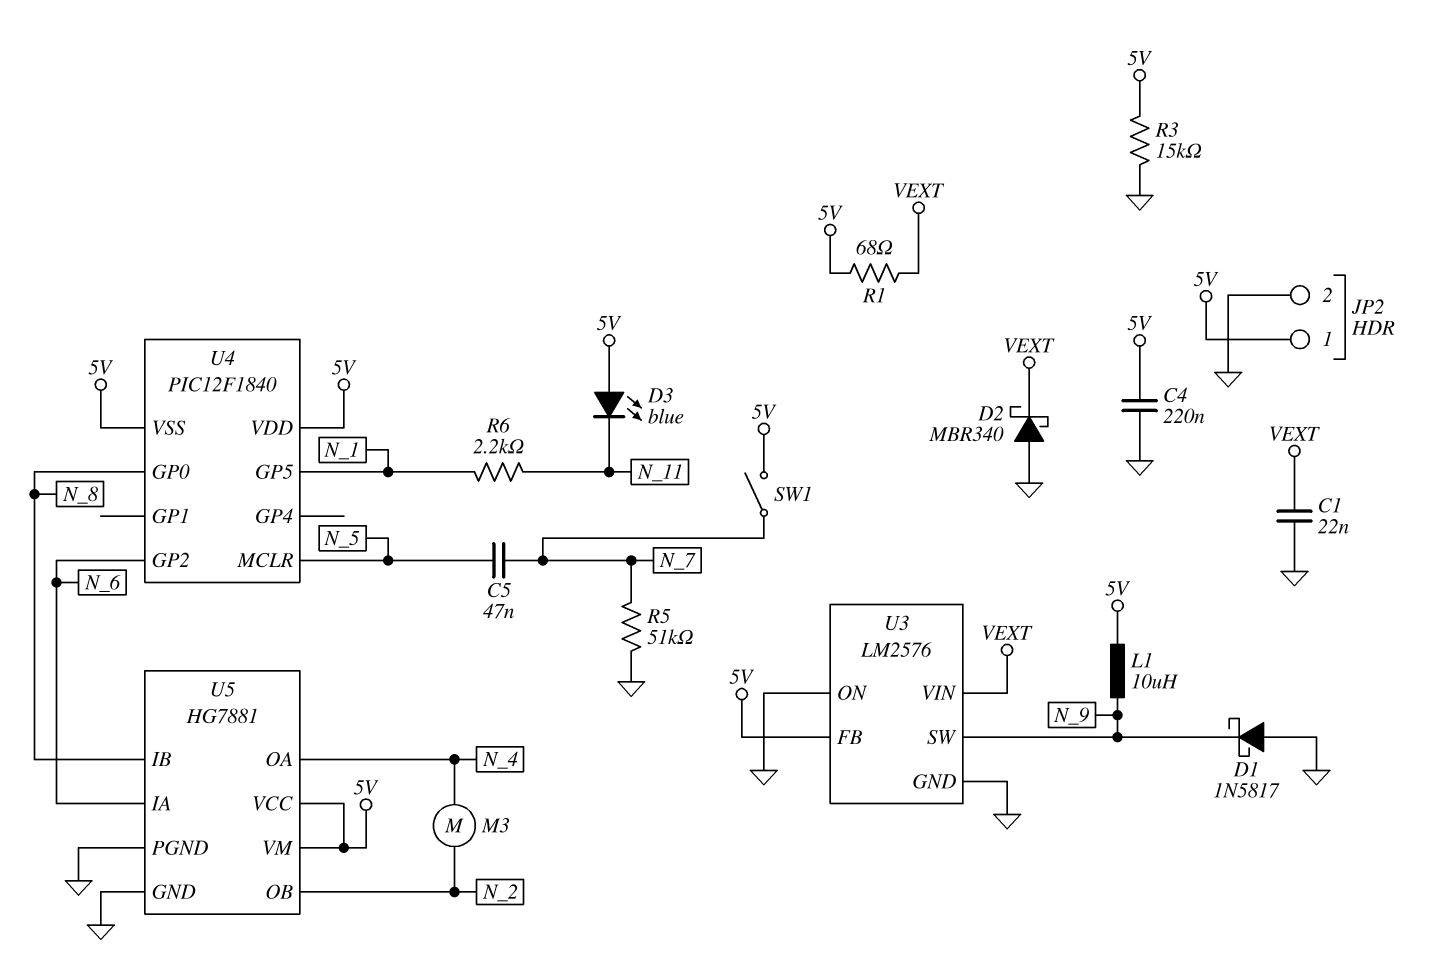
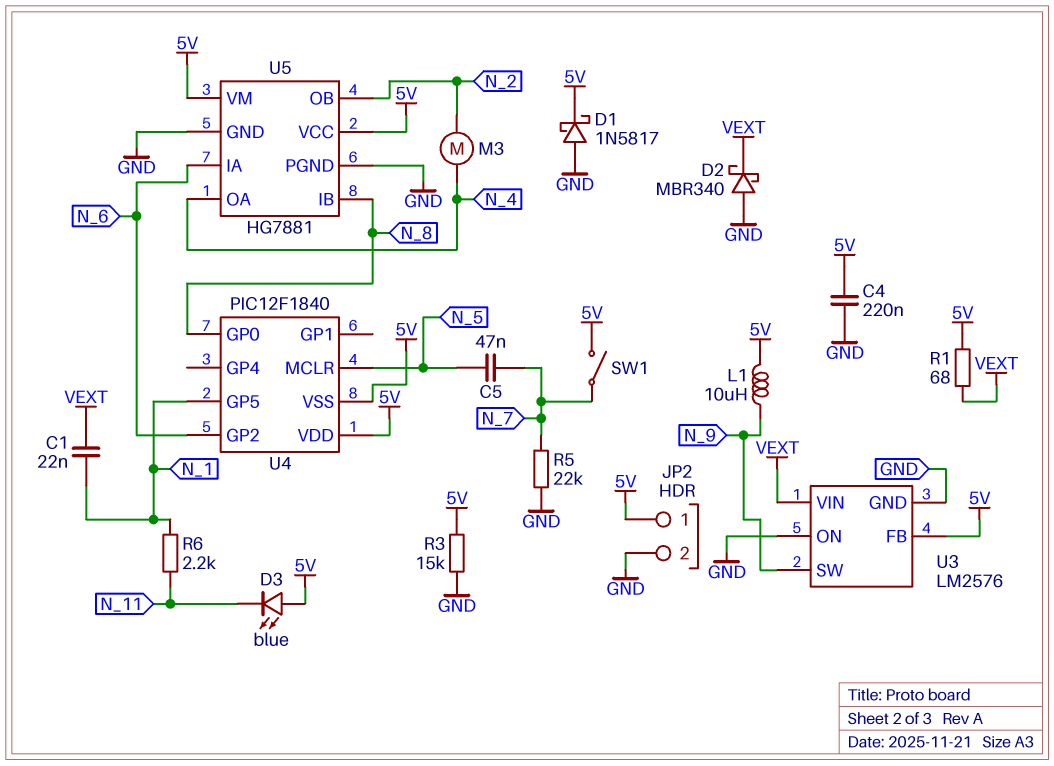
C1: 22nF (GND, VEXT) -> 22nF (N_1, VEXT)
D1: schottky 1N5817 (A GND, K N_9) -> schottky 1N5817 (A GND, K 5V)
R5: 51k (GND, N_7) -> 22k (GND, N_7)

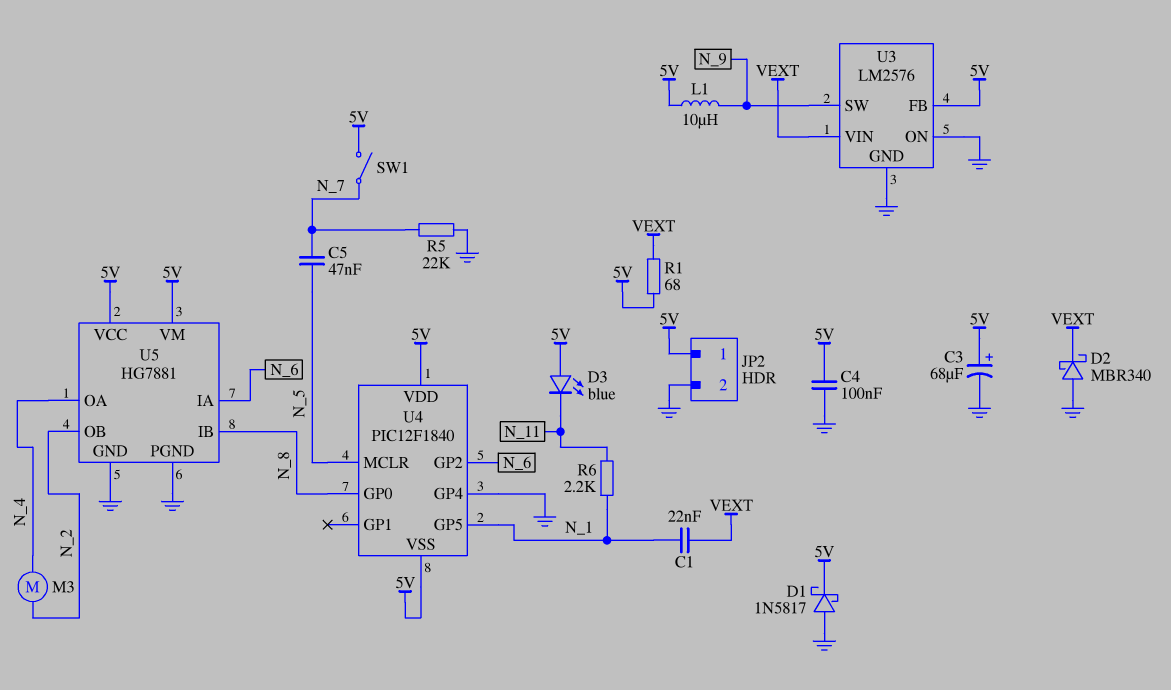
C3: none -> 68uF (plus 5V, minus GND)
C4: 220nF (5V, GND) -> 100nF (5V, GND)
R3: 15k (5V, GND) -> none
U4 pin GP4: none -> GND

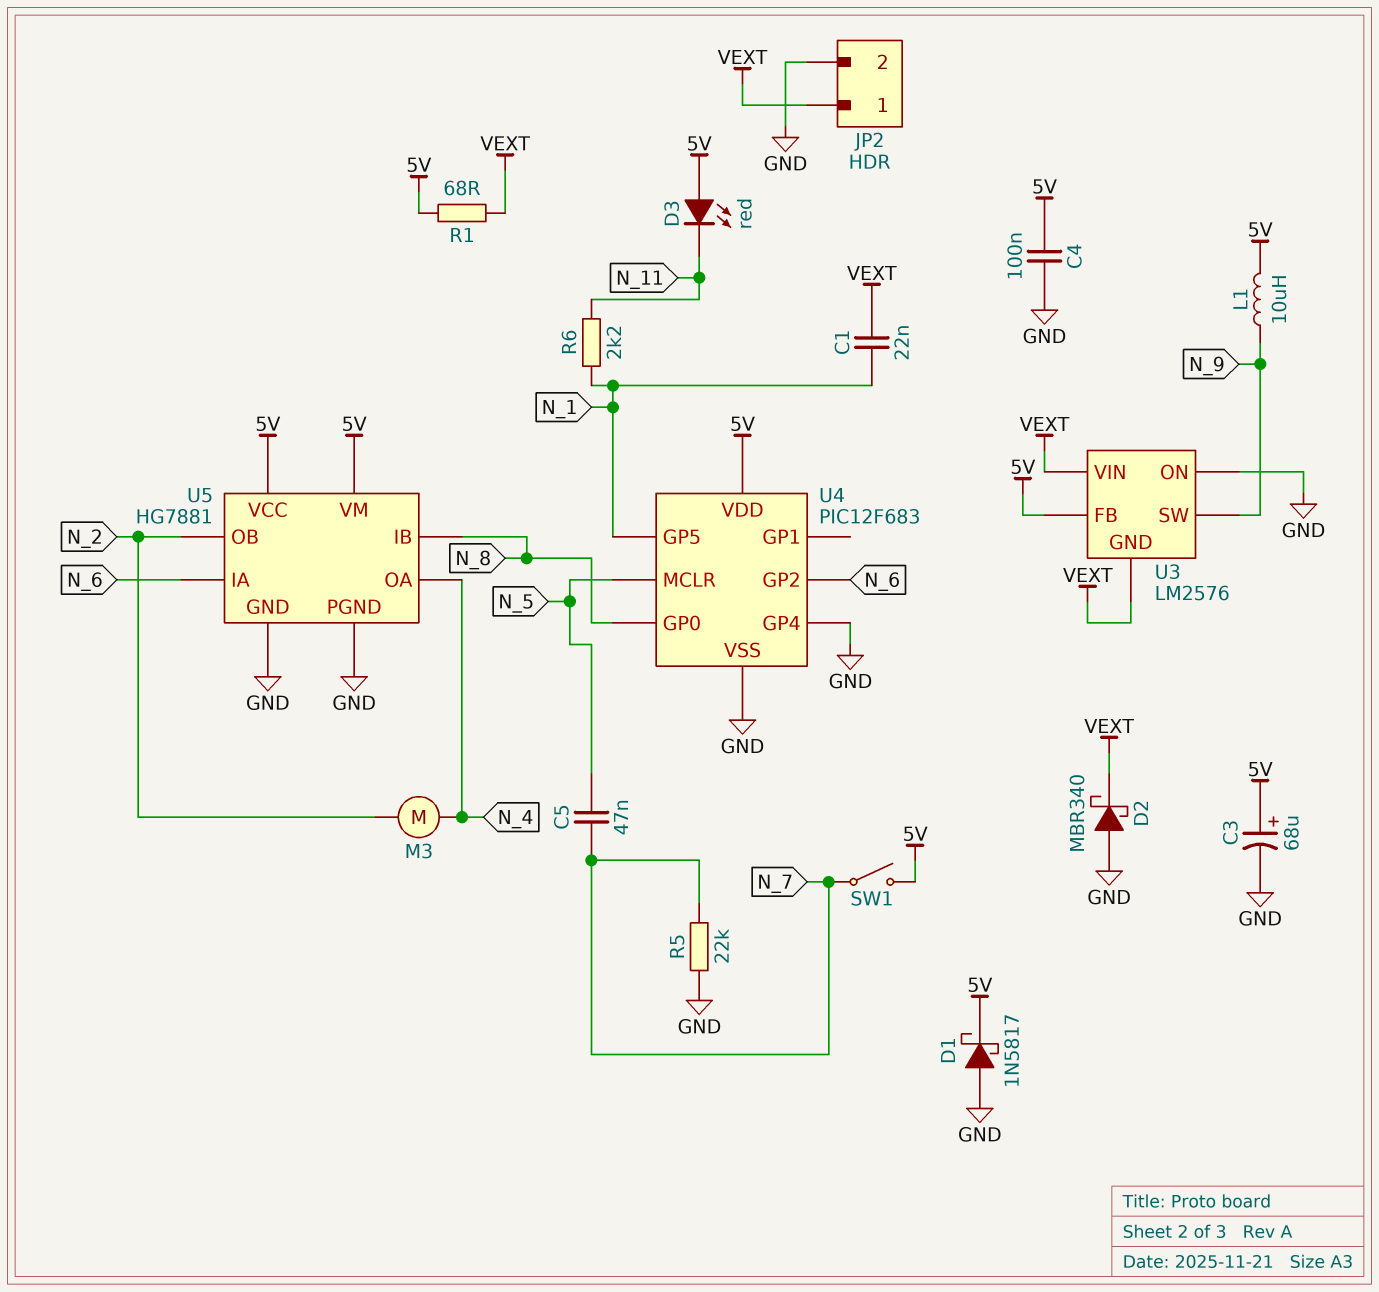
D3: LED blue (A 5V, K N_11) -> LED red (A 5V, K N_11)
JP2 pin 1: 5V -> VEXT
U3 pin GND: GND -> VEXT
U4: PIC12F1840 -> PIC12F683
U4 pin VSS: 5V -> GND

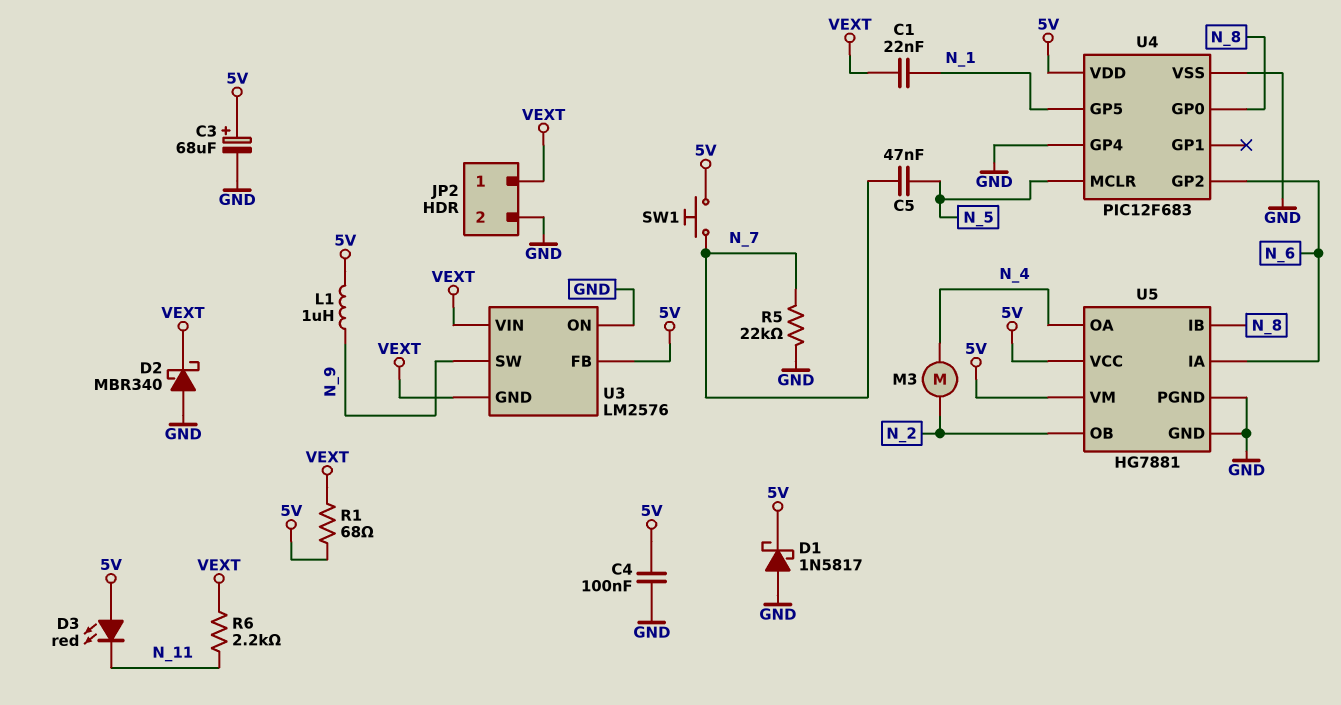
L1: 10uH (5V, N_9) -> 1uH (5V, N_9)
R6: 2.2k (N_1, N_11) -> 2.2k (N_11, VEXT)
SW1: switch (5V, N_7) -> button (5V, N_7)

